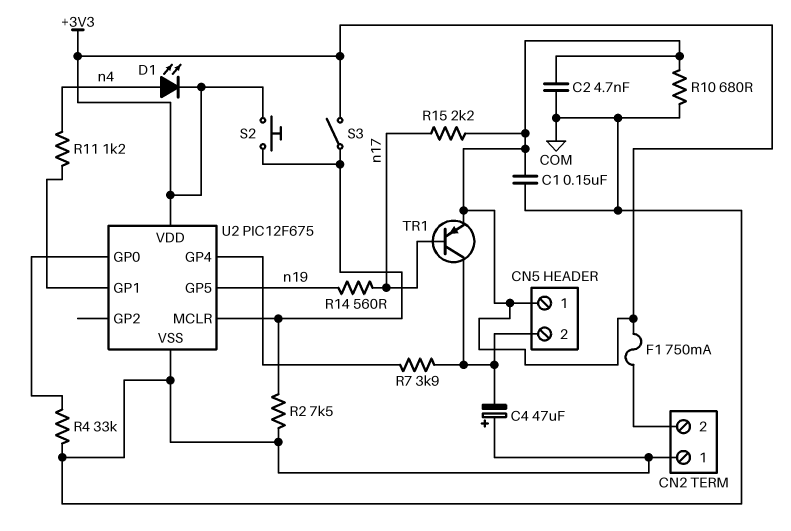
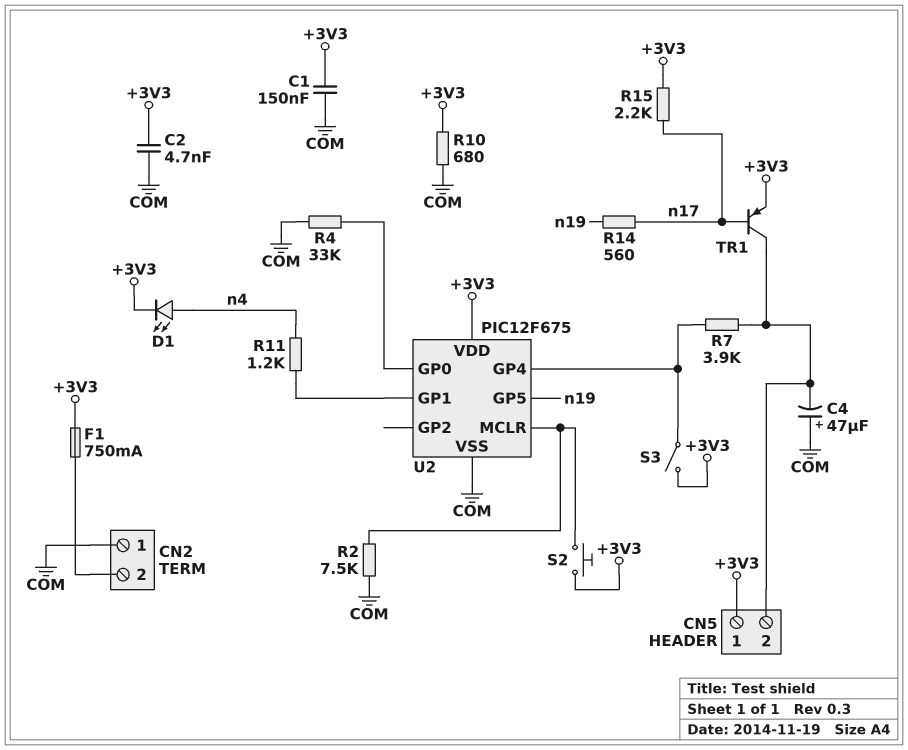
S3: switch (+3V3, U2/MCLR) -> switch (+3V3, U2/GP4)

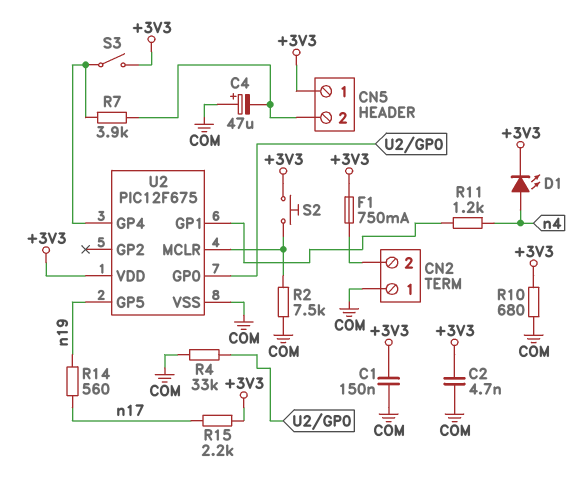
TR1: PNP (B n17, C CN5/2, E +3V3) -> none

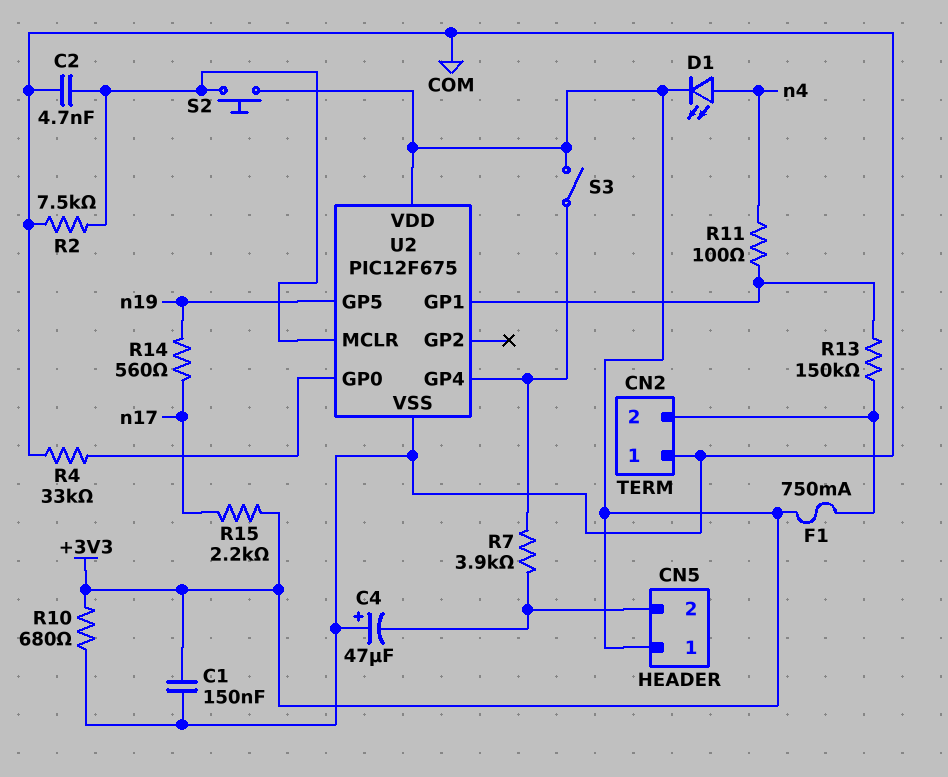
C2: 4.7nF (+3V3, COM) -> 4.7nF (COM, U2/MCLR)
R11: 1.2k (U2/GP1, n4) -> 100 (U2/GP1, n4)
R13: none -> 150k (CN2/2, U2/GP1)

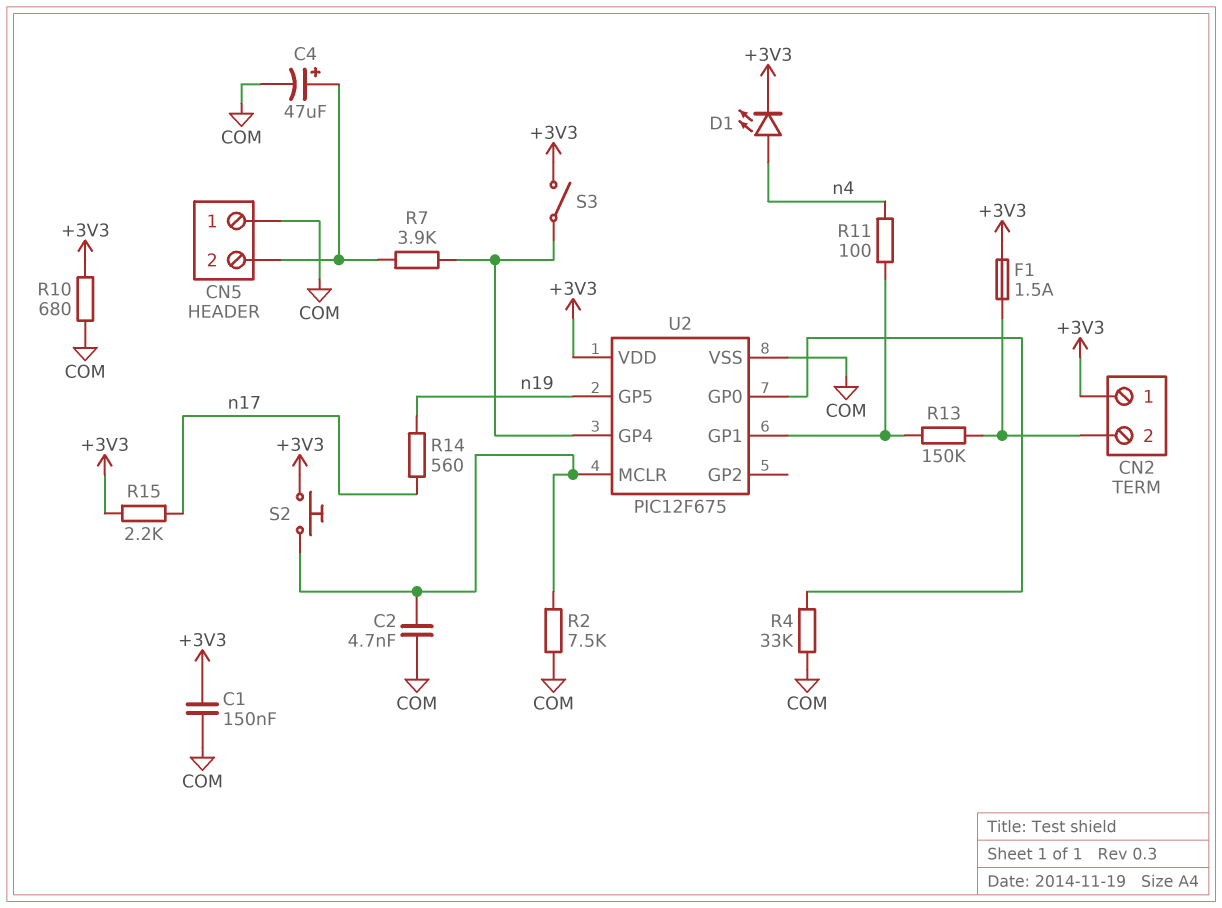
C4: 47uF (plus COM, minus CN5/2) -> 47uF (plus CN5/2, minus COM)
CN2 pin 1: COM -> +3V3
CN5 pin 1: +3V3 -> COM
F1: 750mA (+3V3, CN2/2) -> 1.5A (+3V3, CN2/2)

